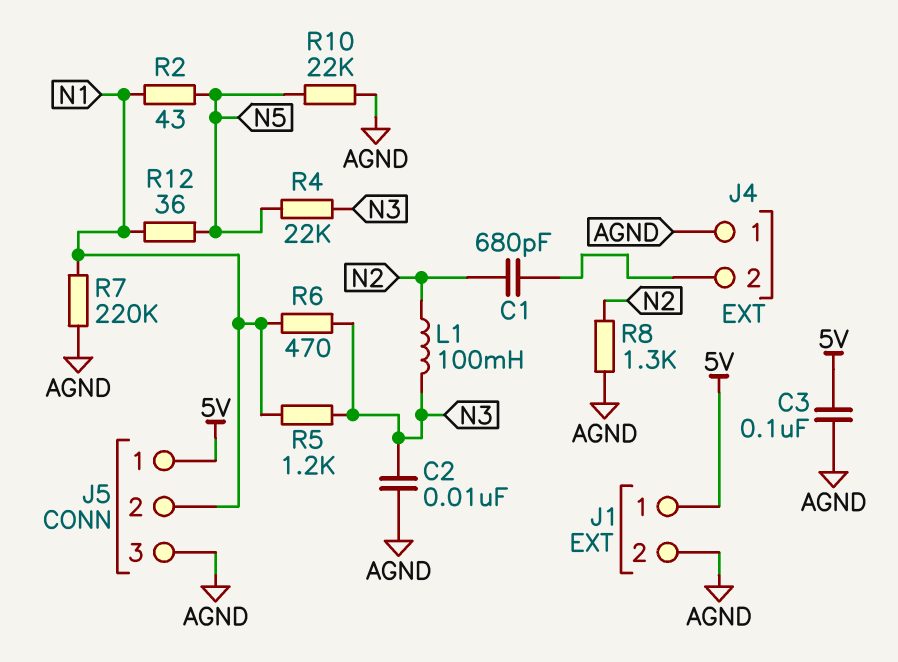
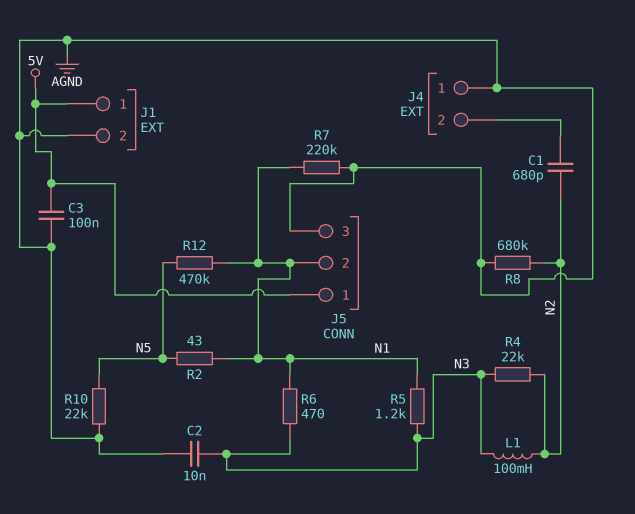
R4: 22k (N3, N5) -> 22k (N2, N3)
R8: 1.3k (AGND, N2) -> 680k (AGND, N2)
R12: 36 (N1, N5) -> 470k (N1, N5)

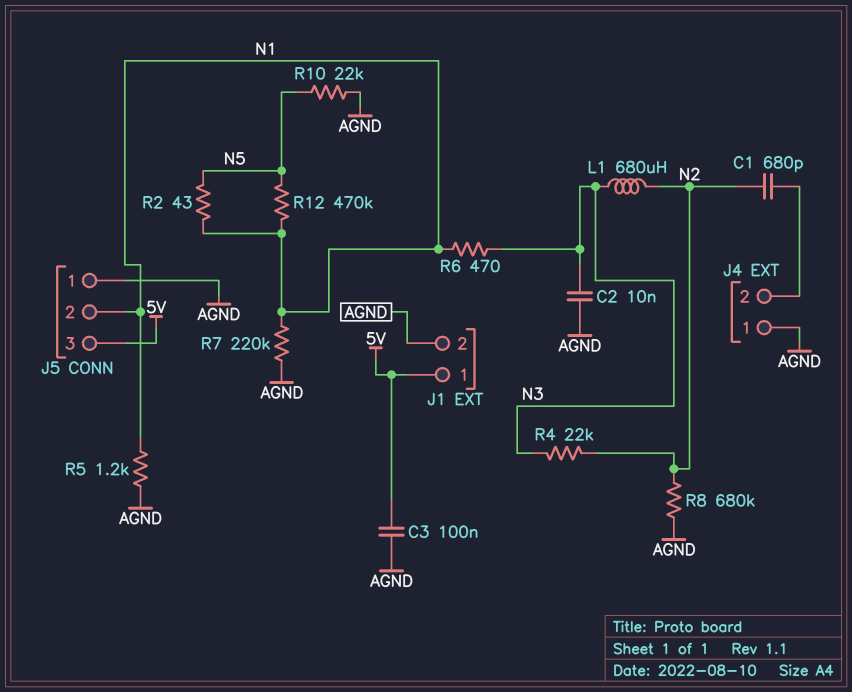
J5 pin 1: 5V -> AGND
J5 pin 3: AGND -> 5V
L1: 100mH (N2, N3) -> 680uH (N2, N3)
R5: 1.2k (N1, N3) -> 1.2k (AGND, N1)

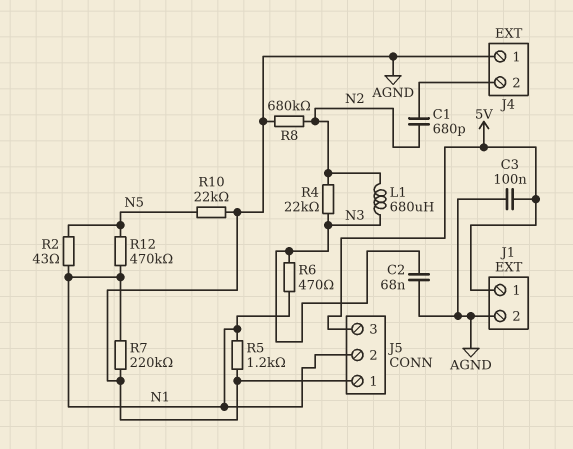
C2: 10nF (AGND, N3) -> 68nF (AGND, N3)

